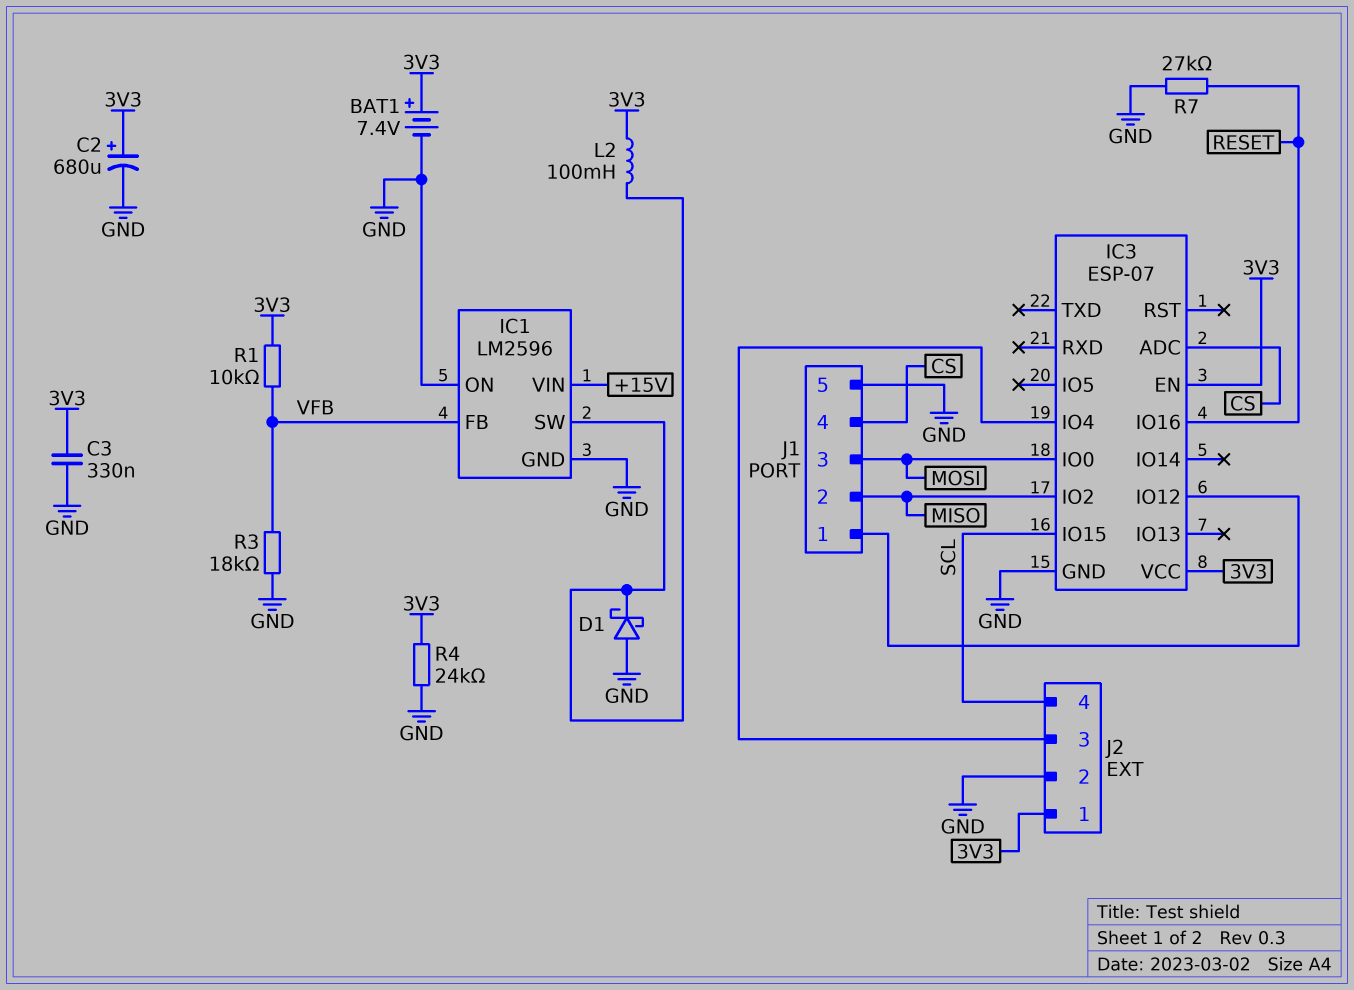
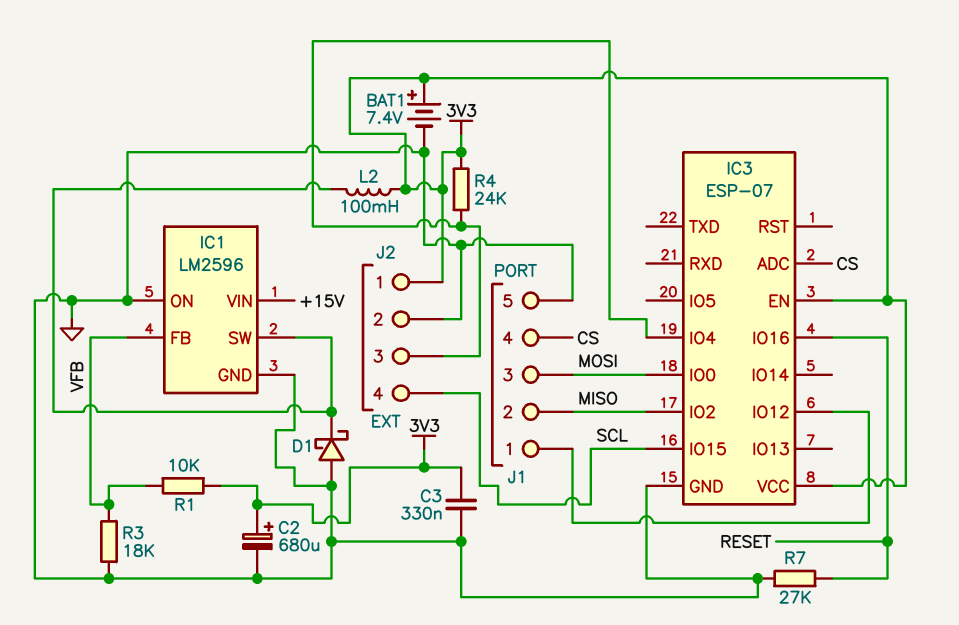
R4: 24k (3V3, GND) -> 24k (3V3, IC3/IO4)

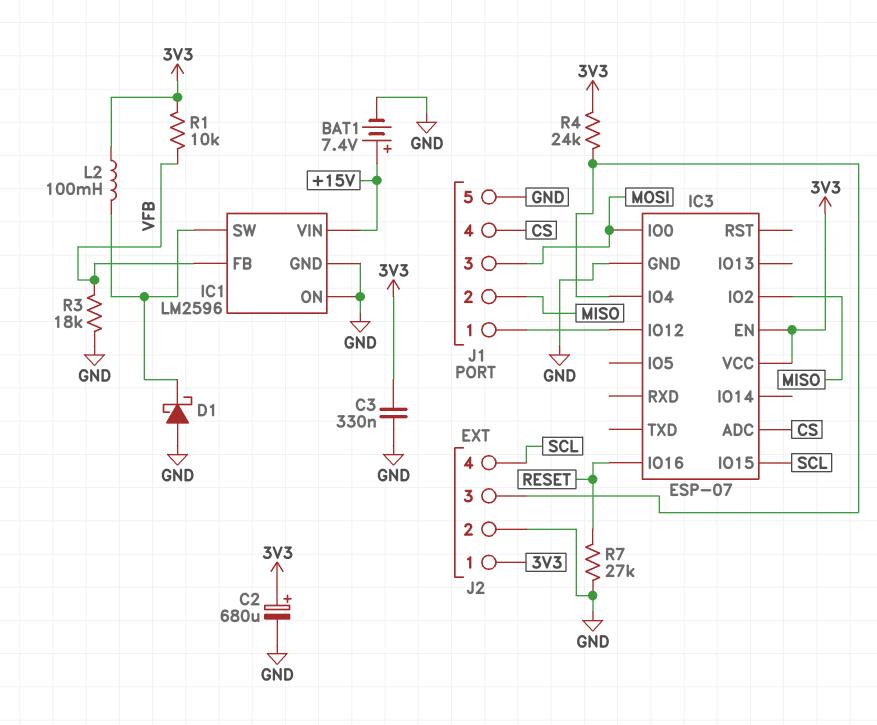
BAT1: 7.4V (plus 3V3, minus GND) -> 7.4V (plus +15V, minus GND)

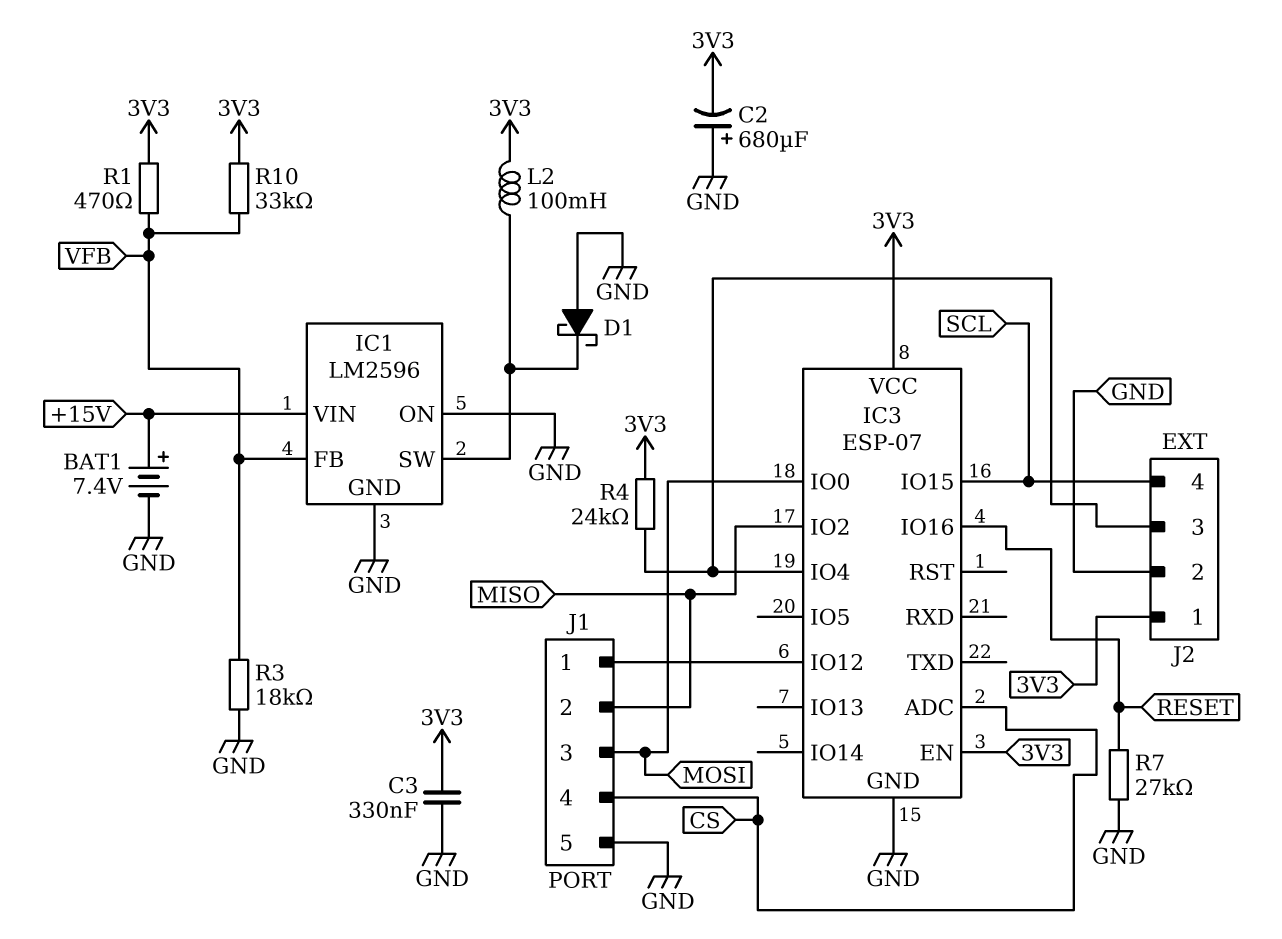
C2: 680uF (plus 3V3, minus GND) -> 680uF (plus GND, minus 3V3)
R1: 10k (3V3, VFB) -> 470 (3V3, VFB)
R10: none -> 33k (3V3, VFB)

